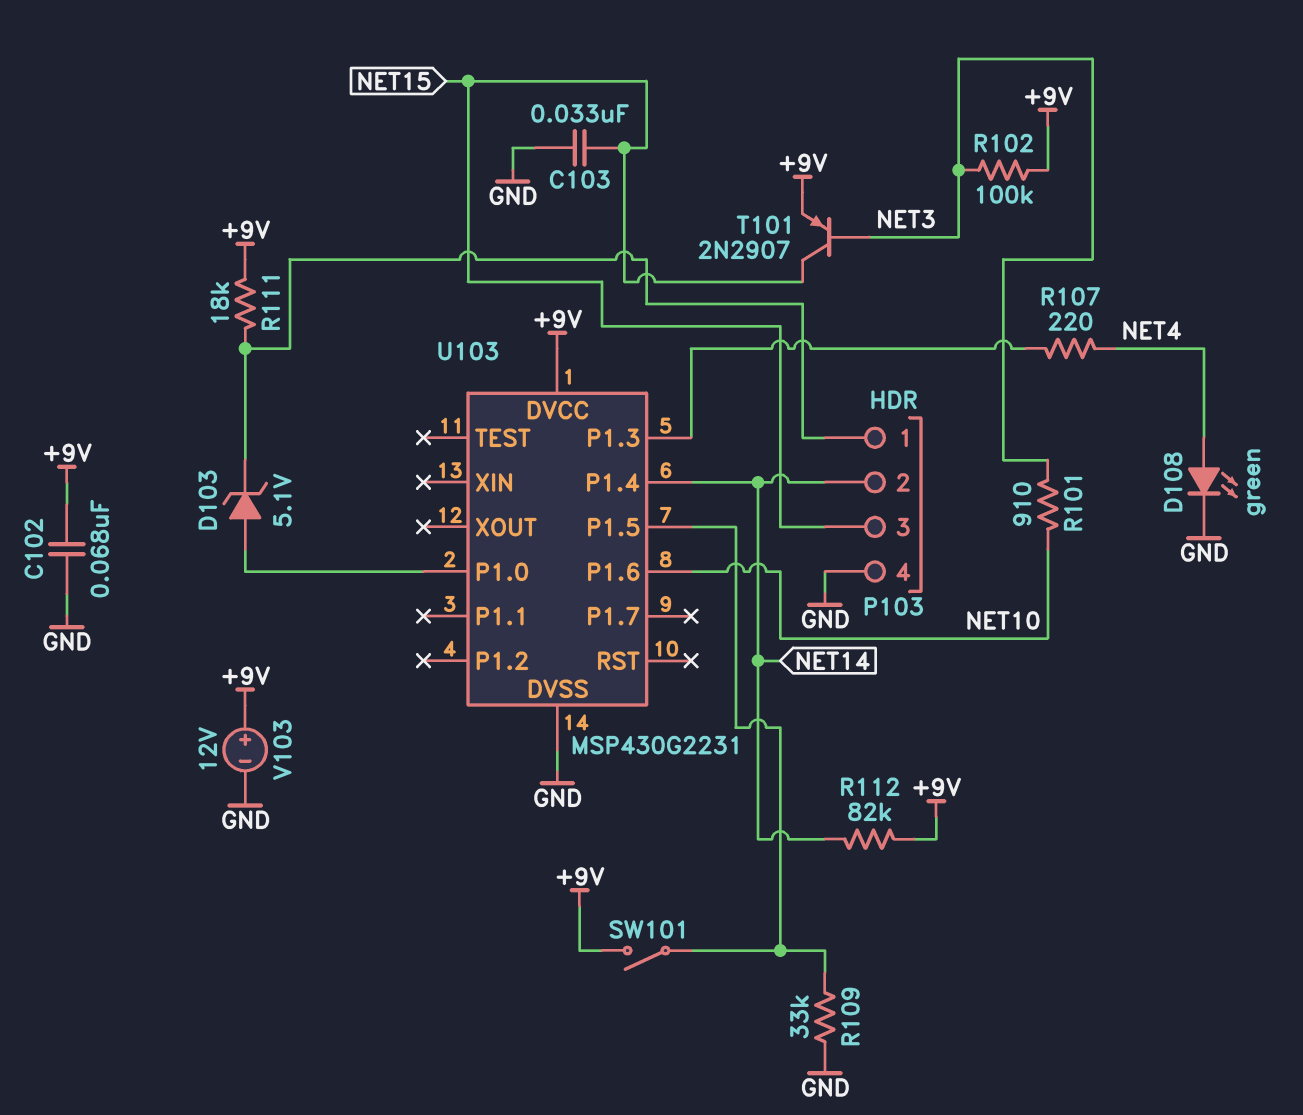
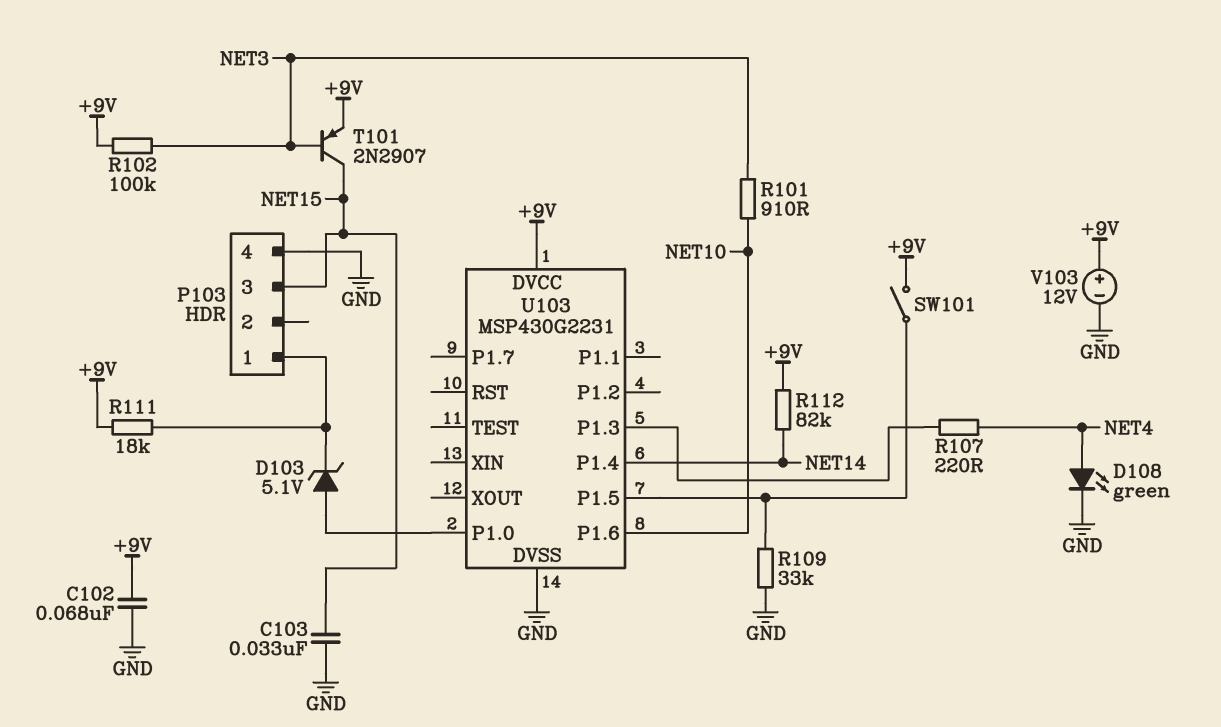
P103 pin 2: NET14 -> none

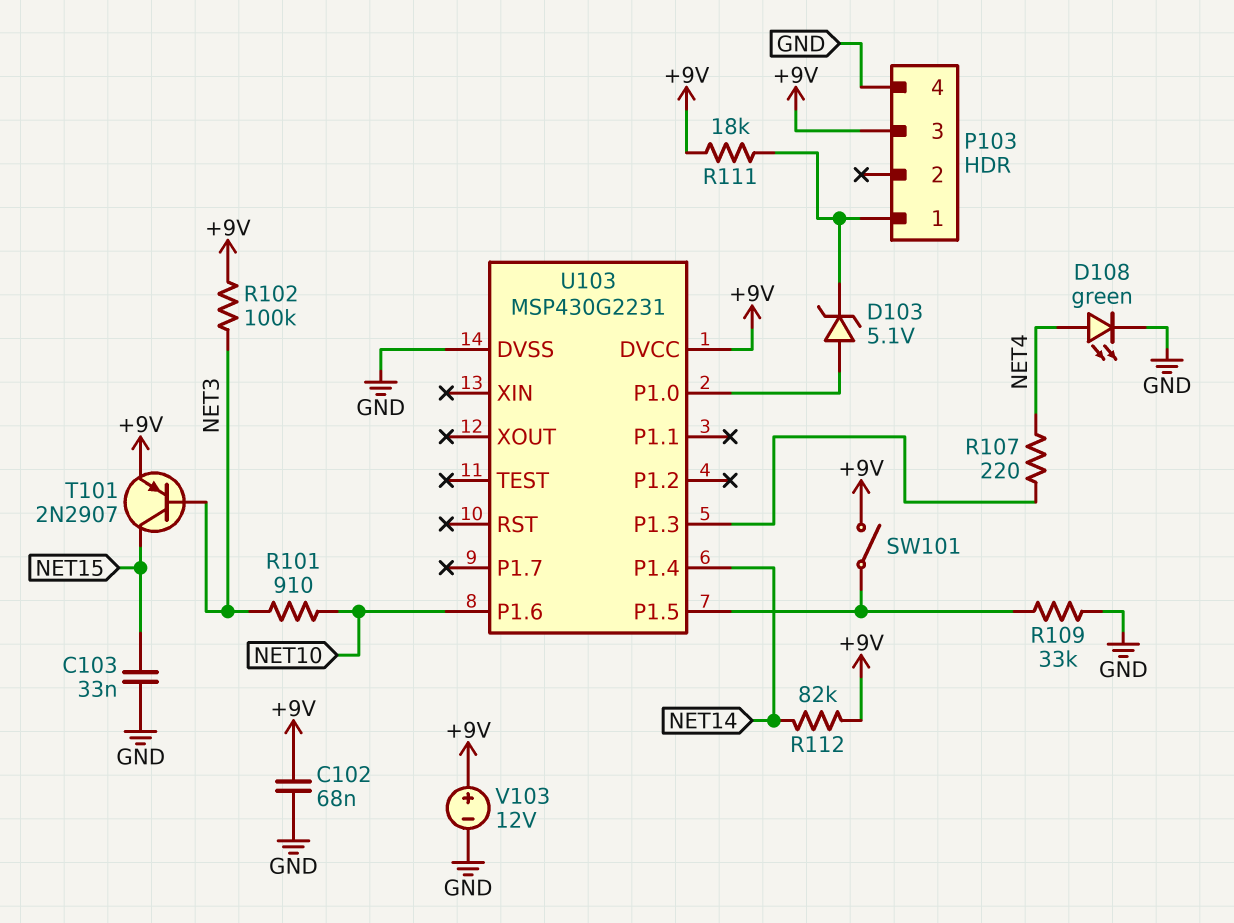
P103 pin 3: NET15 -> +9V

